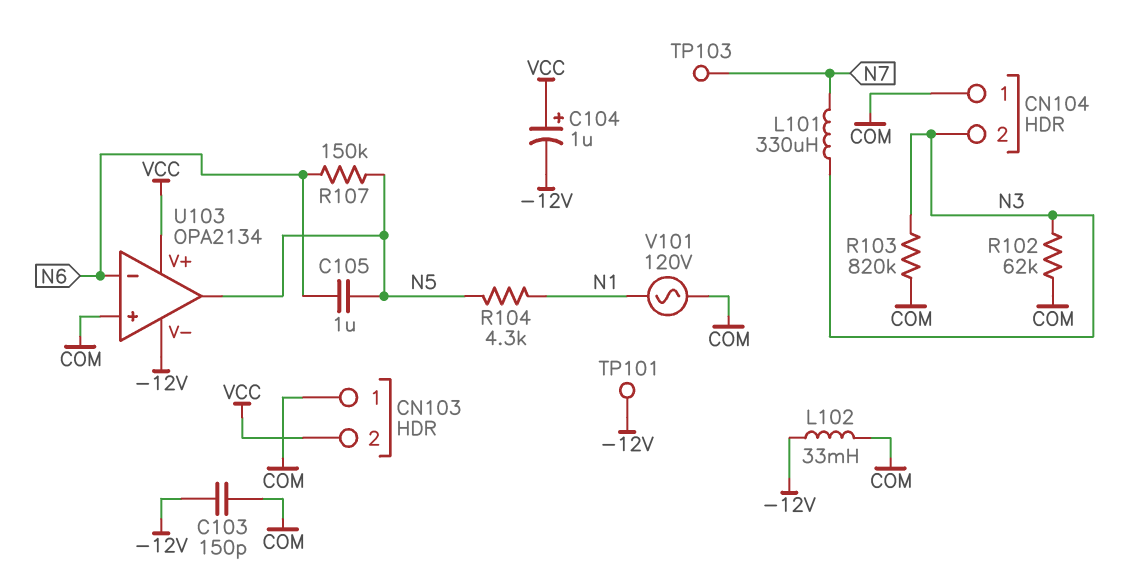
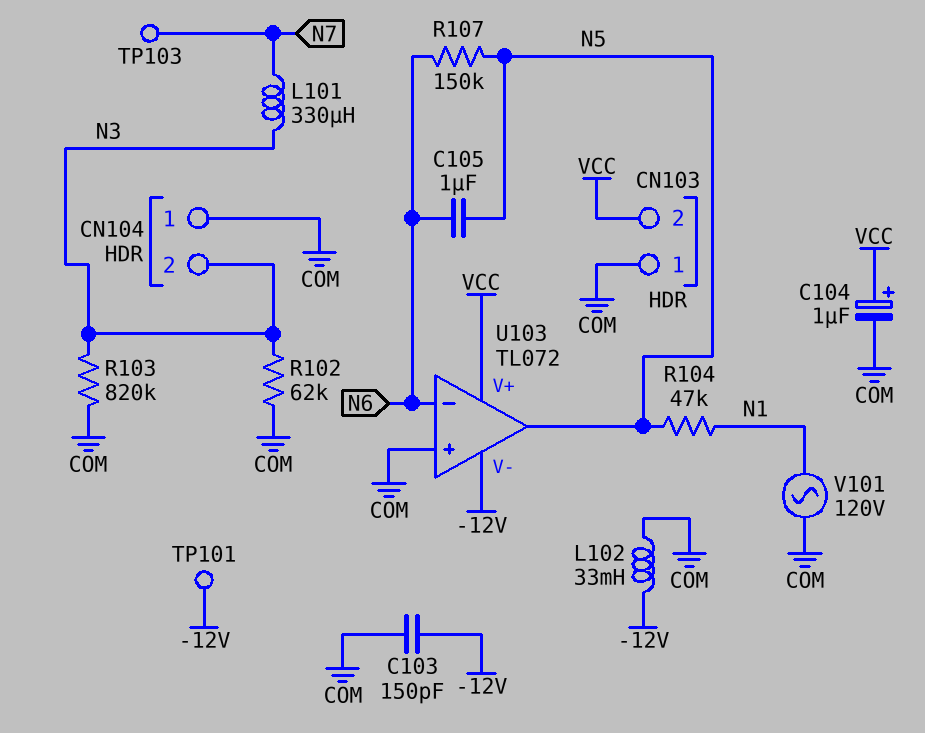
C104: 1uF (plus VCC, minus -12V) -> 1uF (plus VCC, minus COM)
R104: 4.3k (N1, N5) -> 47k (N1, N5)
U103: OPA2134 -> TL072

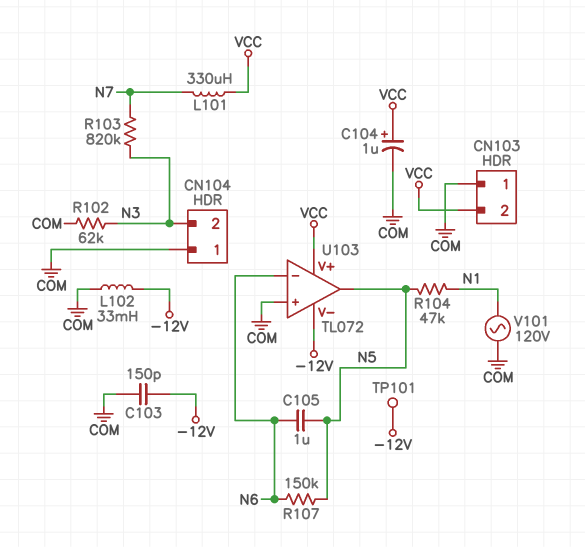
L101: 330uH (N3, N7) -> 330uH (N7, VCC)
R103: 820k (COM, N3) -> 820k (N3, N7)
TP103: test point (N7) -> none

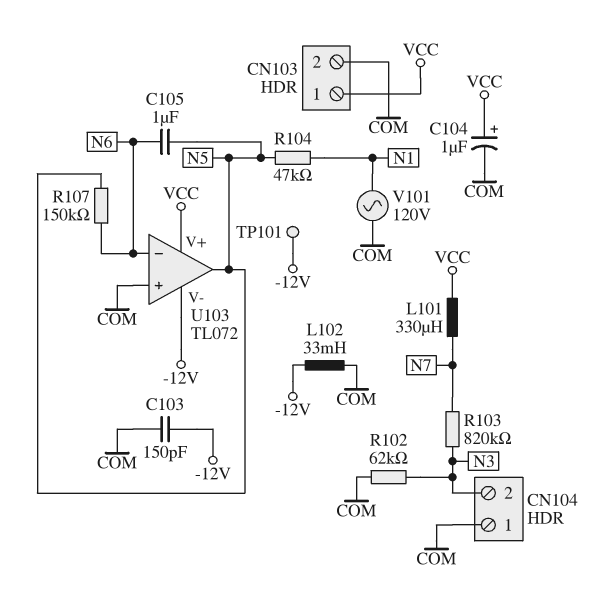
CN103 pin 1: COM -> VCC
CN103 pin 2: VCC -> COM

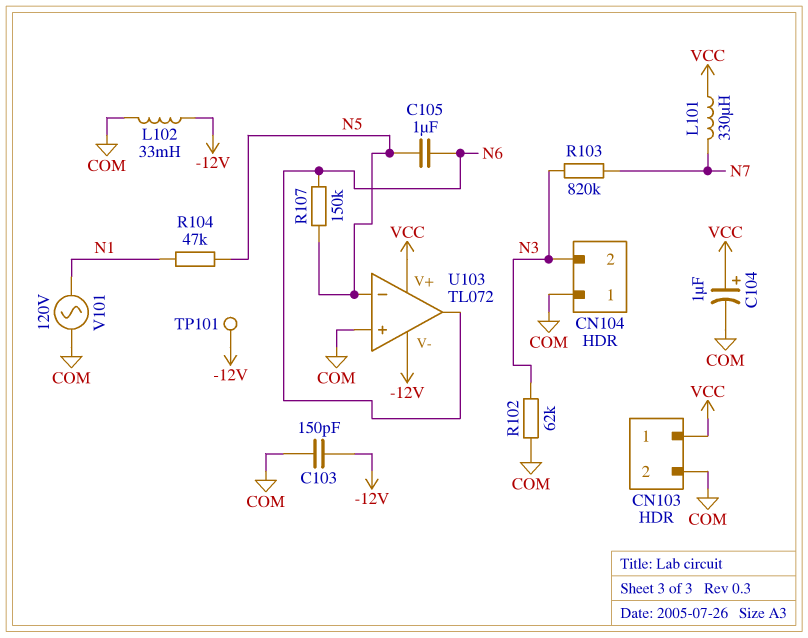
U103 pin in-: N6 -> N5
U103 pin out: N5 -> N6

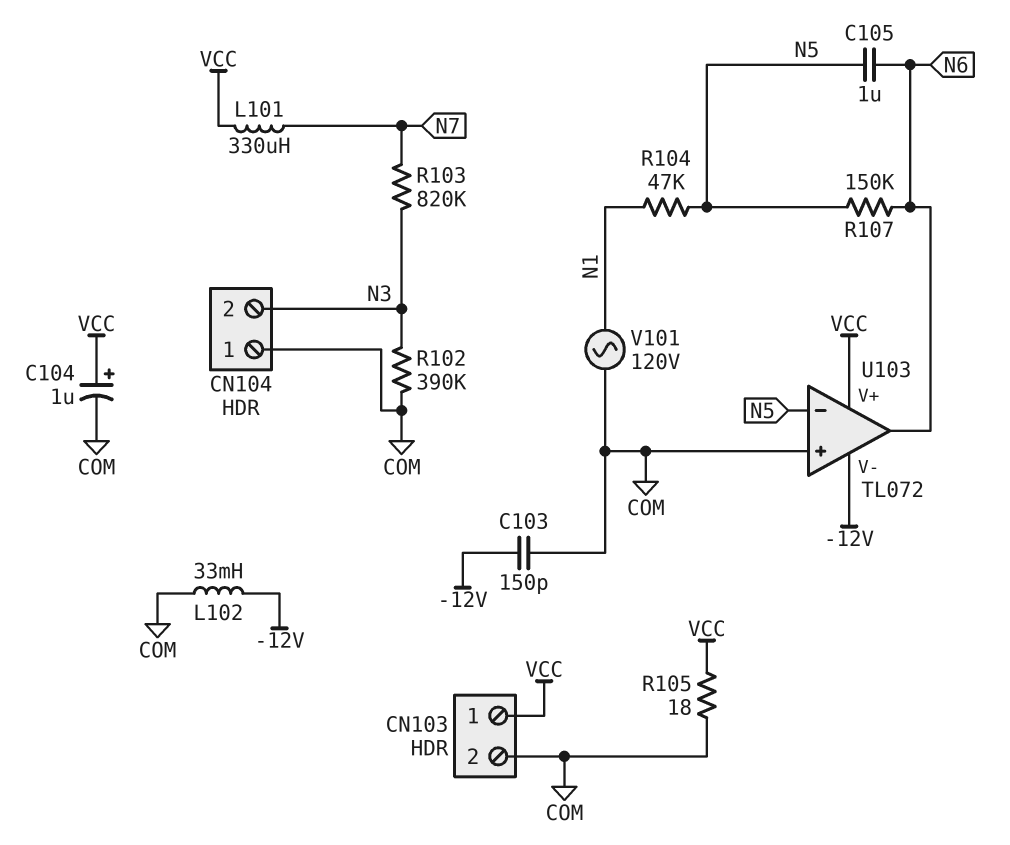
R102: 62k (COM, N3) -> 390k (COM, N3)
R105: none -> 18 (COM, VCC)
TP101: test point (-12V) -> none

